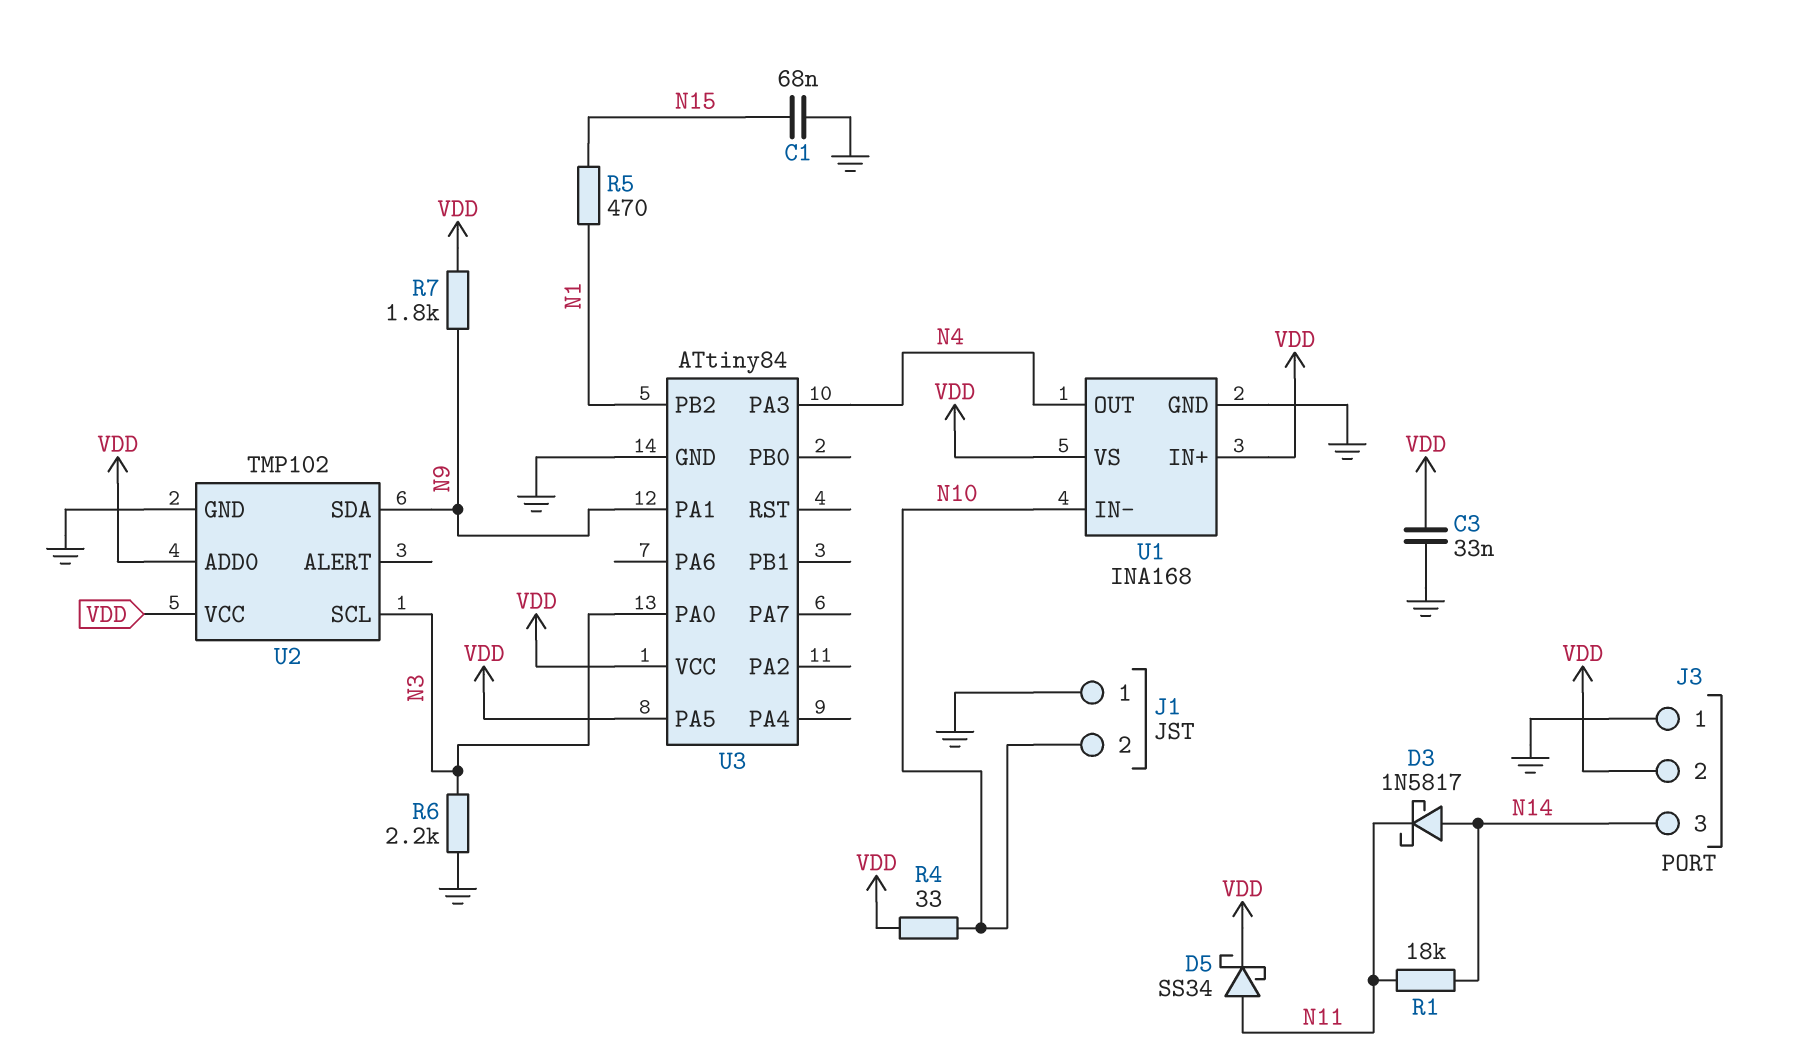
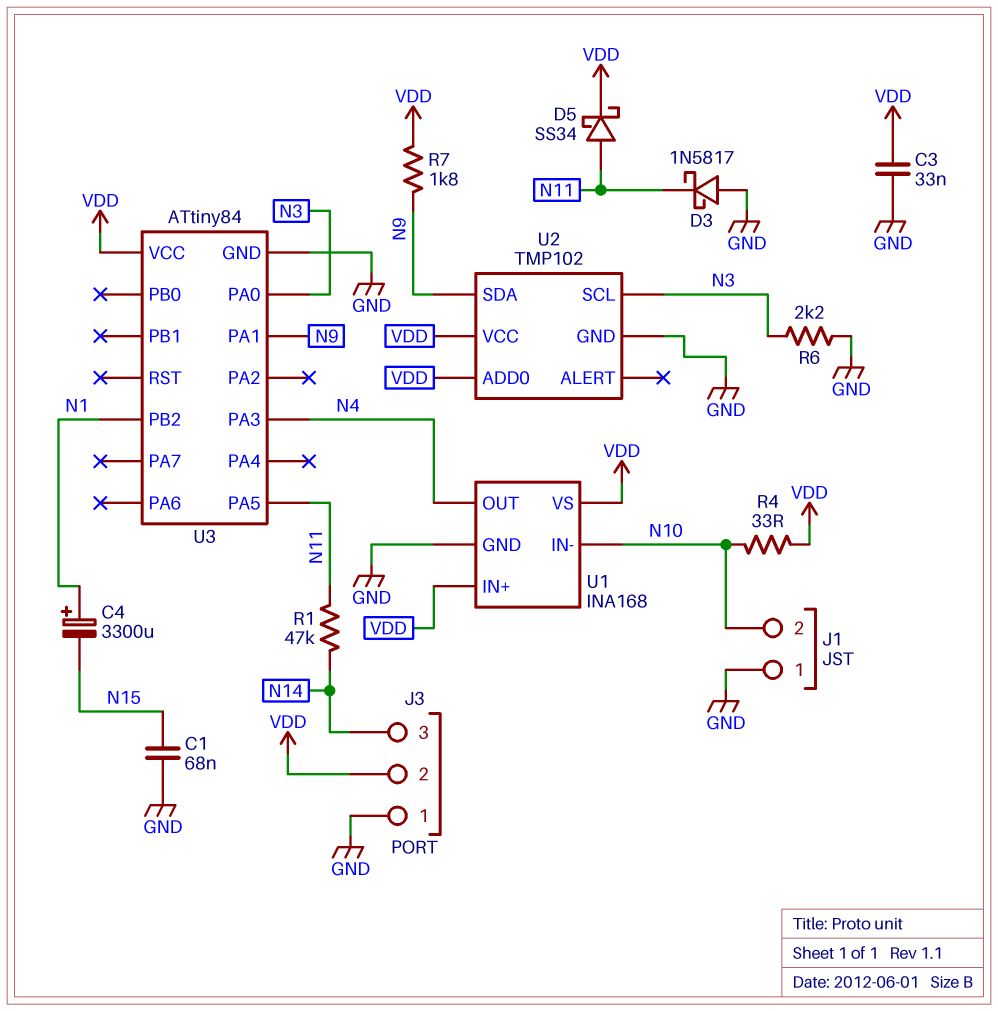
C4: none -> 3300uF (plus N1, minus N15)
D3: schottky 1N5817 (A N14, K N11) -> schottky 1N5817 (A GND, K N11)
R1: 18k (N11, N14) -> 47k (N11, N14)
R5: 470 (N1, N15) -> none
U3 pin PA5: VDD -> N11

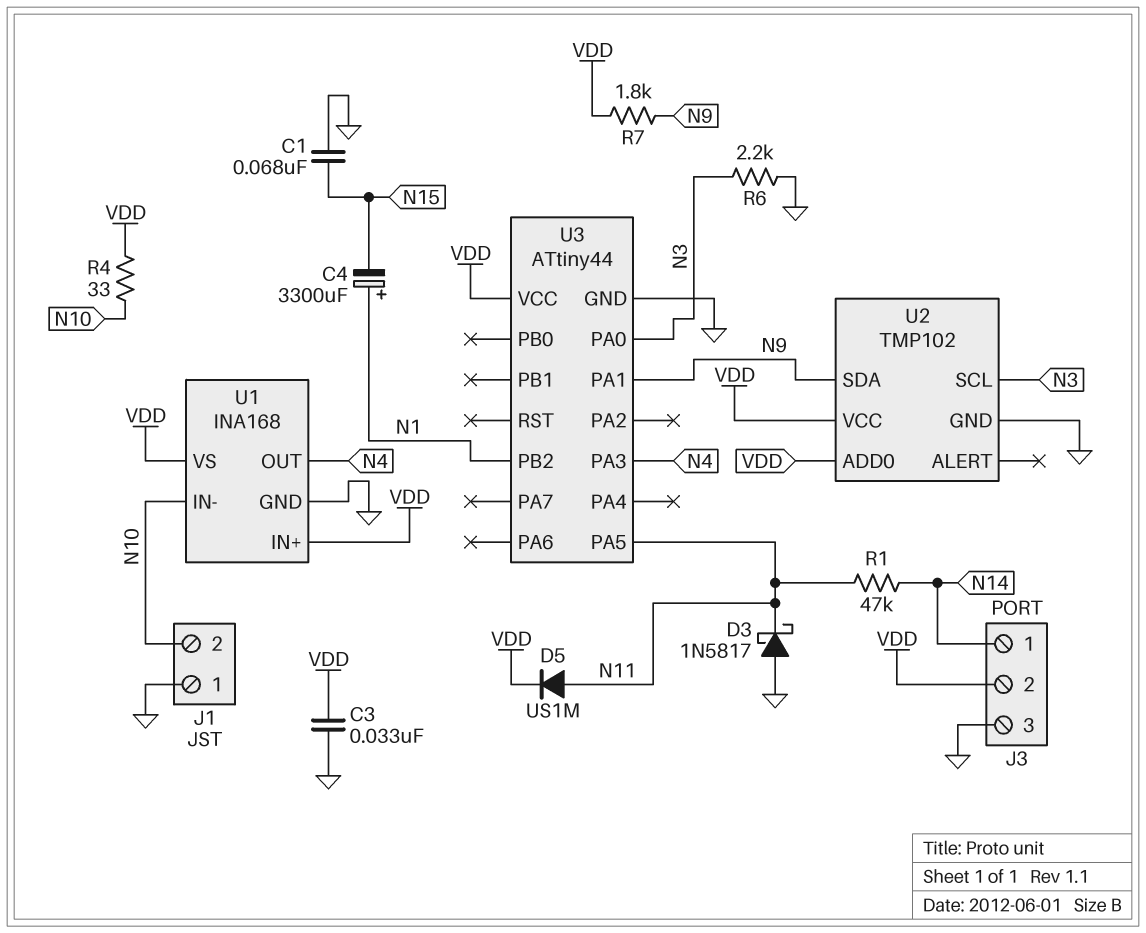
D5: schottky SS34 (A N11, K VDD) -> diode US1M (A N11, K VDD)
J3 pin 1: GND -> N14
J3 pin 3: N14 -> GND
U3: ATtiny84 -> ATtiny44

